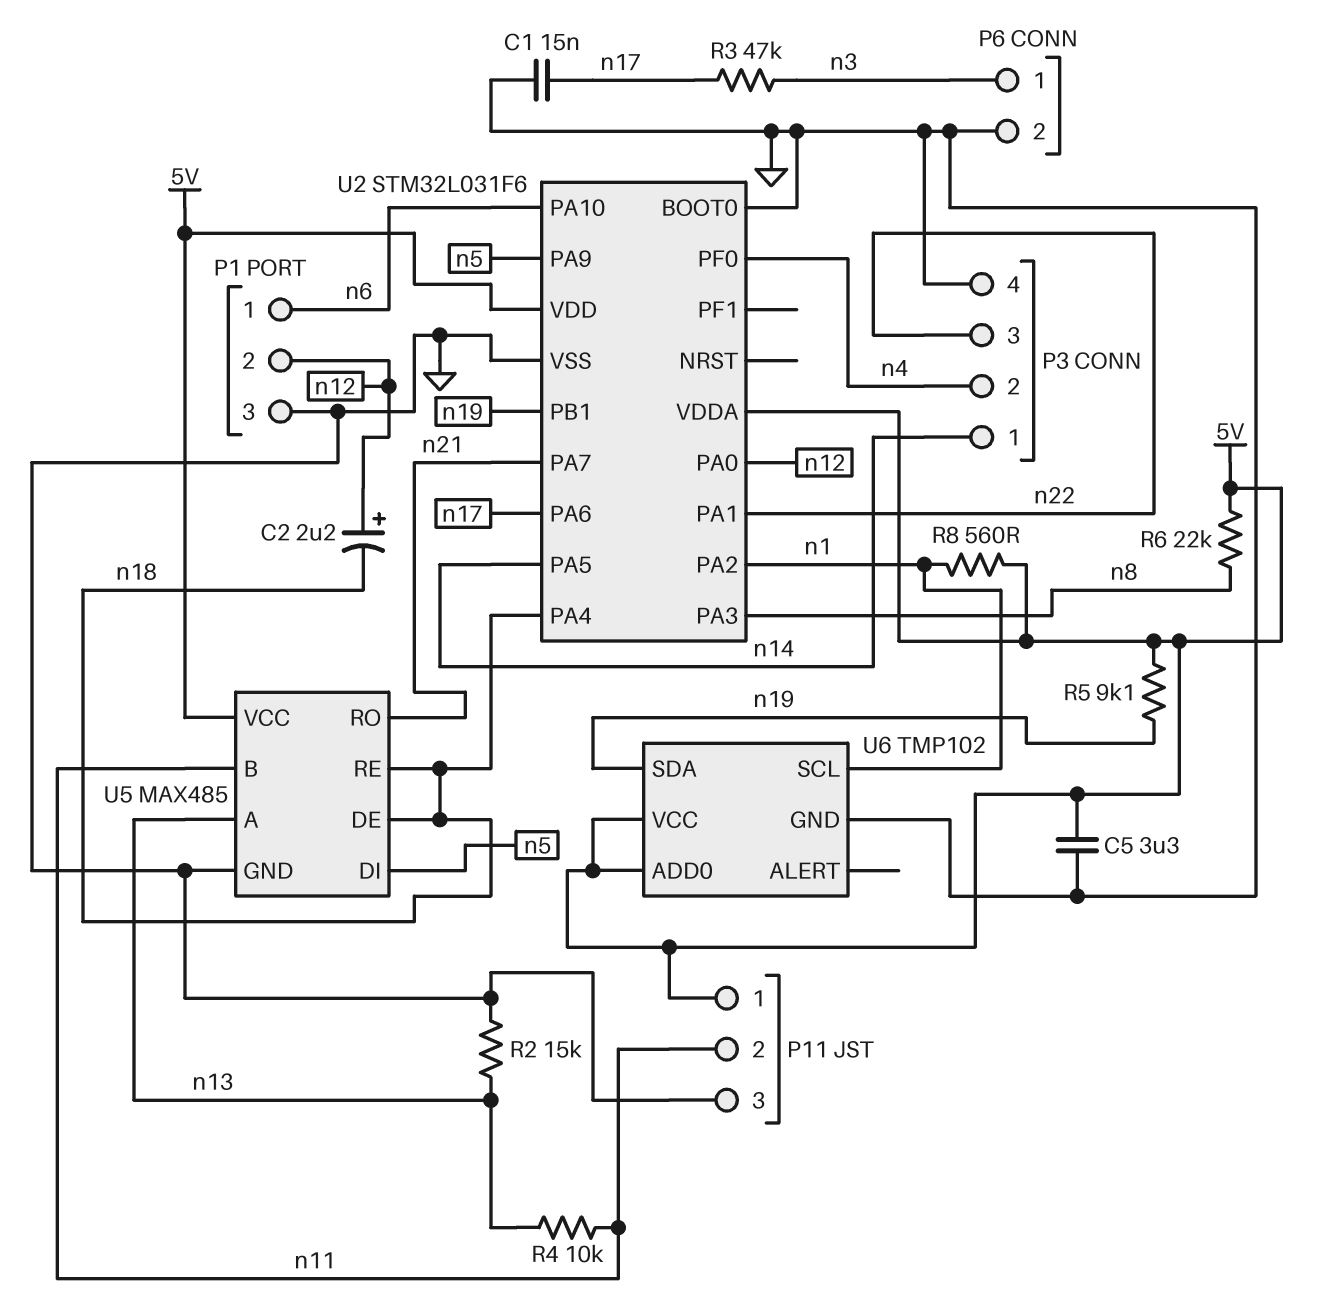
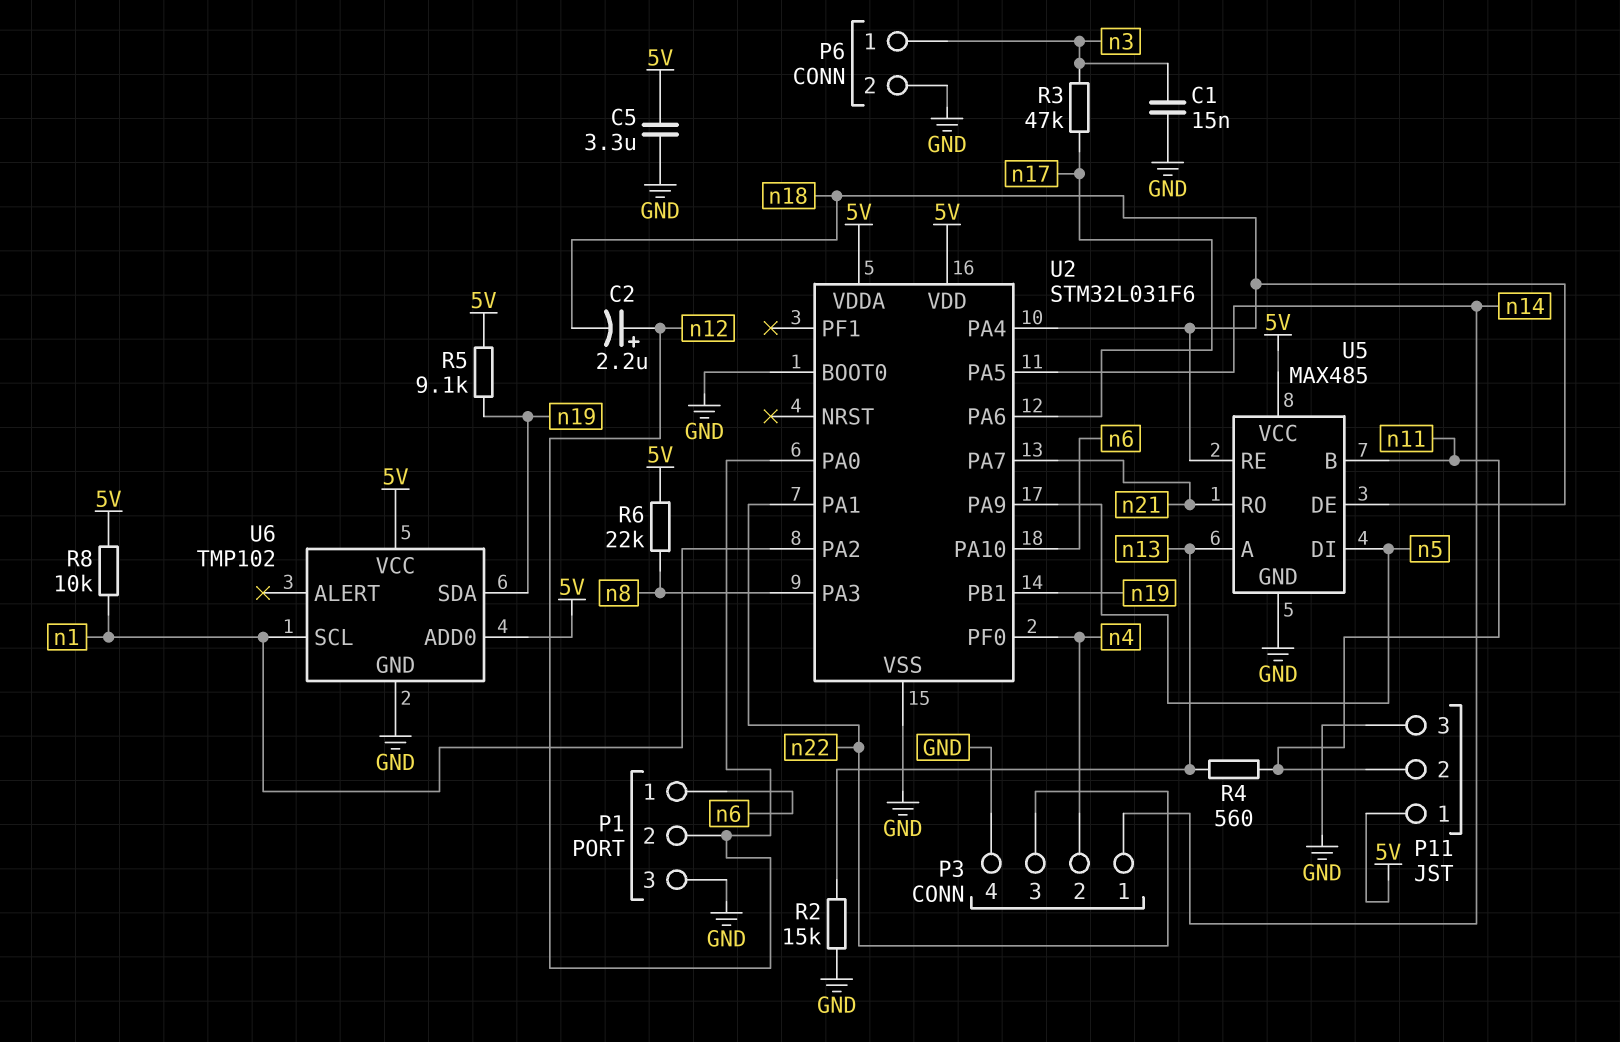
C1: 15nF (GND, n17) -> 15nF (GND, n3)
R4: 10k (n11, n13) -> 560 (n11, n13)
R8: 560 (5V, n1) -> 10k (5V, n1)

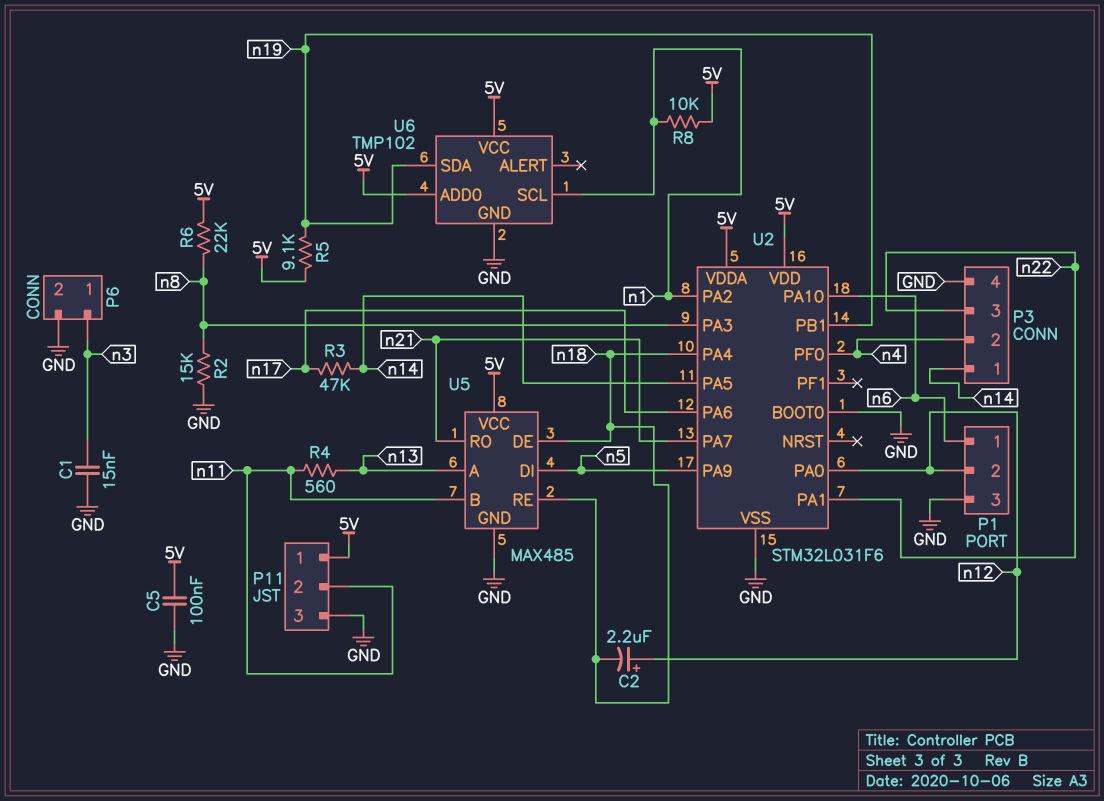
C5: 3.3uF (5V, GND) -> 100nF (5V, GND)
R2: 15k (GND, n13) -> 15k (GND, n8)
R3: 47k (n3, n17) -> 47k (n14, n17)

